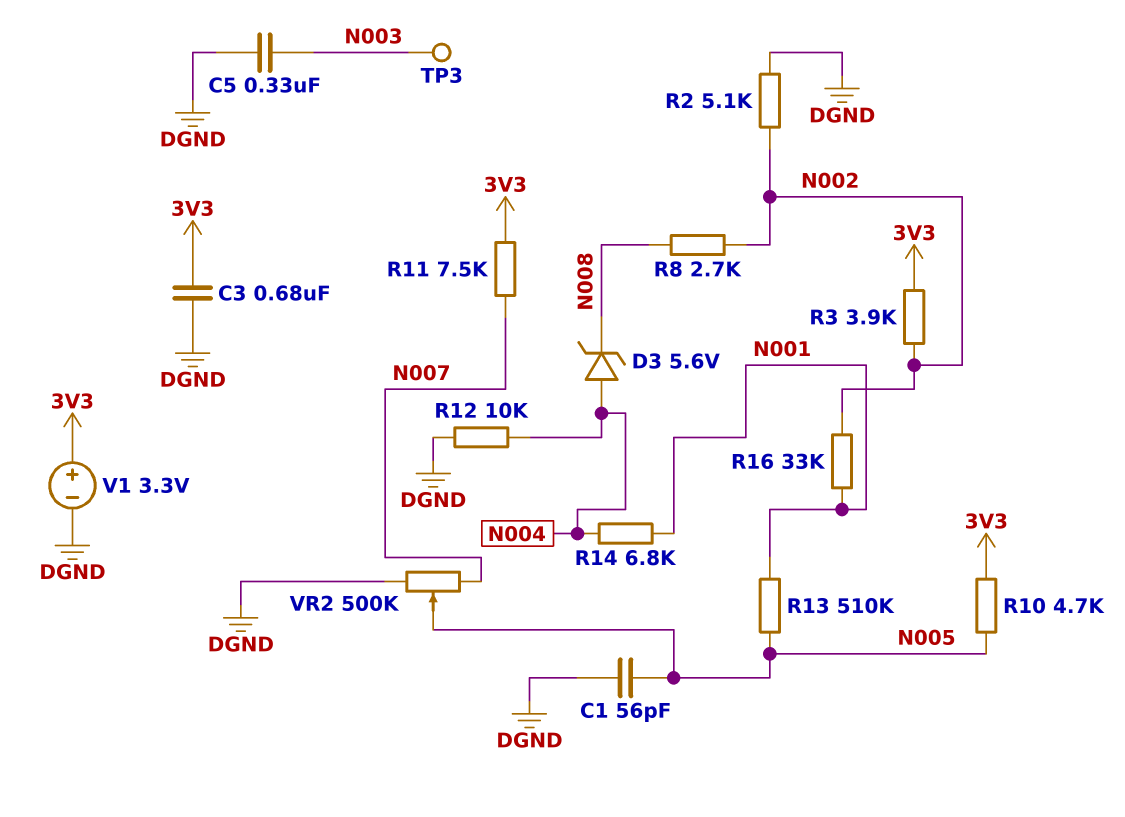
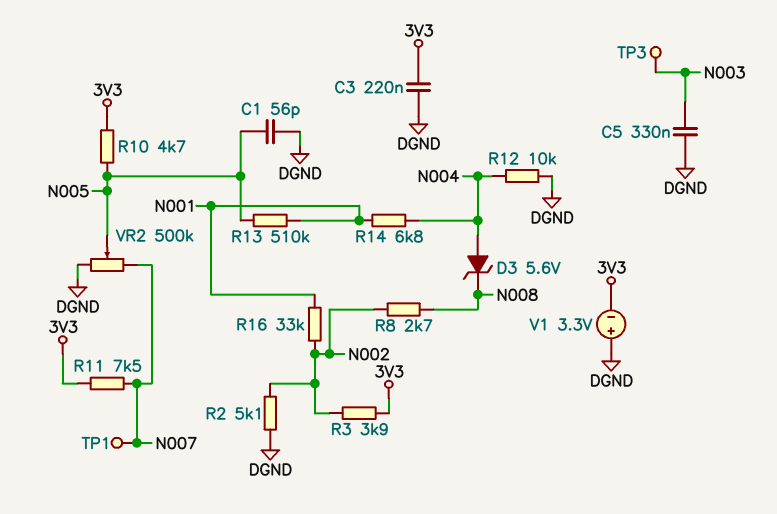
C3: 680nF (3V3, DGND) -> 220nF (3V3, DGND)
TP1: none -> test point (N007)
V1: 3.3V (plus 3V3, minus DGND) -> 3.3V (plus DGND, minus 3V3)

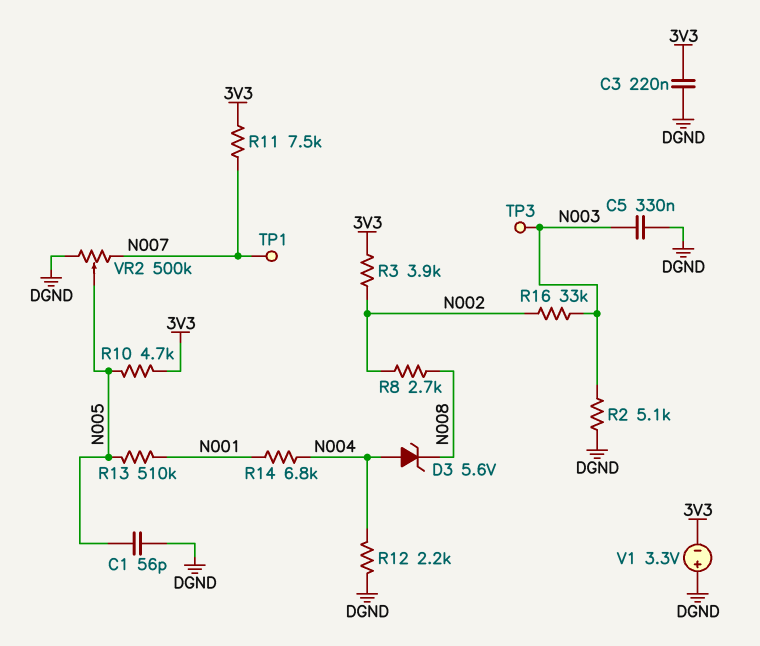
R2: 5.1k (DGND, N002) -> 5.1k (DGND, N003)
R12: 10k (DGND, N004) -> 2.2k (DGND, N004)
R16: 33k (N001, N002) -> 33k (N002, N003)

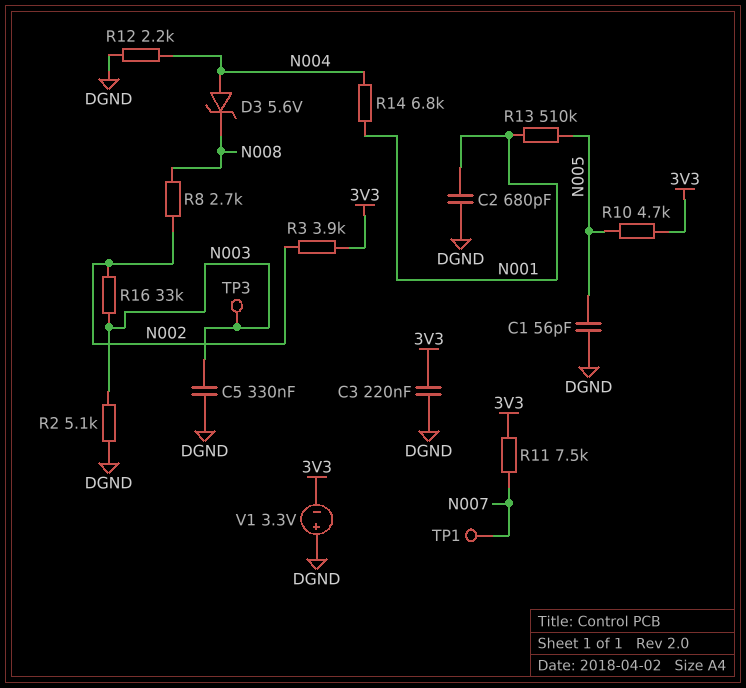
C2: none -> 680pF (DGND, N001)
VR2: 500k (DGND, N007, wiper N005) -> none

